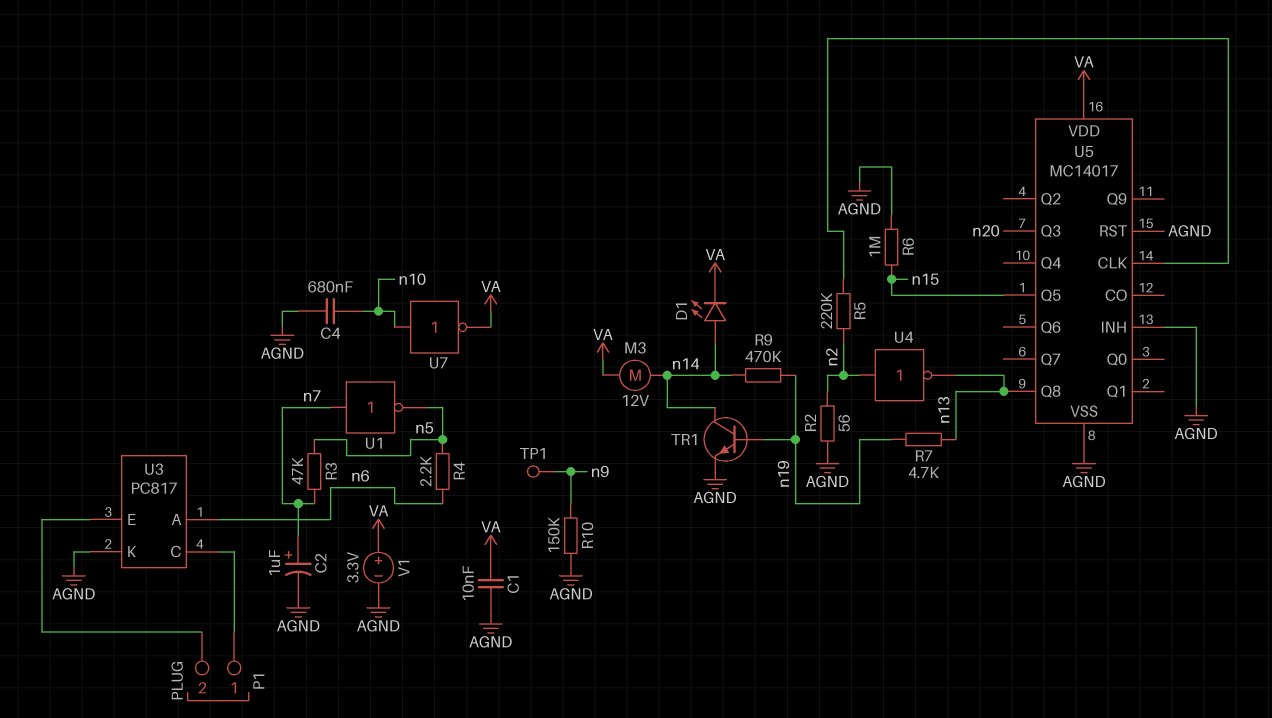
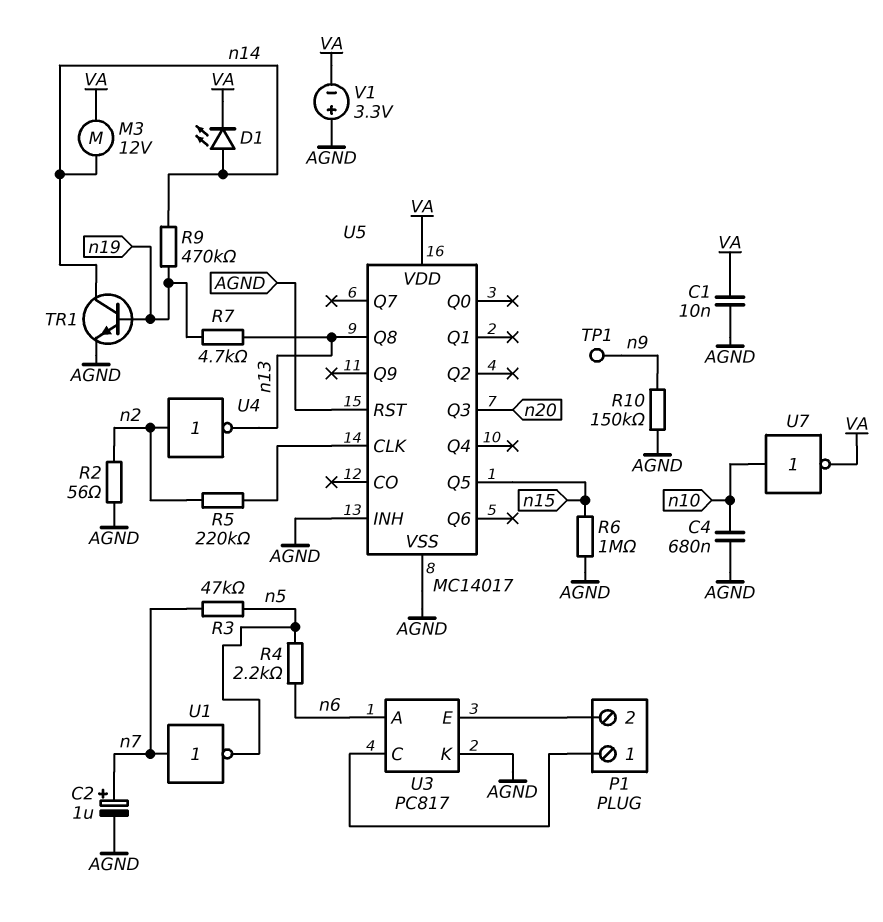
V1: 3.3V (plus VA, minus AGND) -> 3.3V (plus AGND, minus VA)

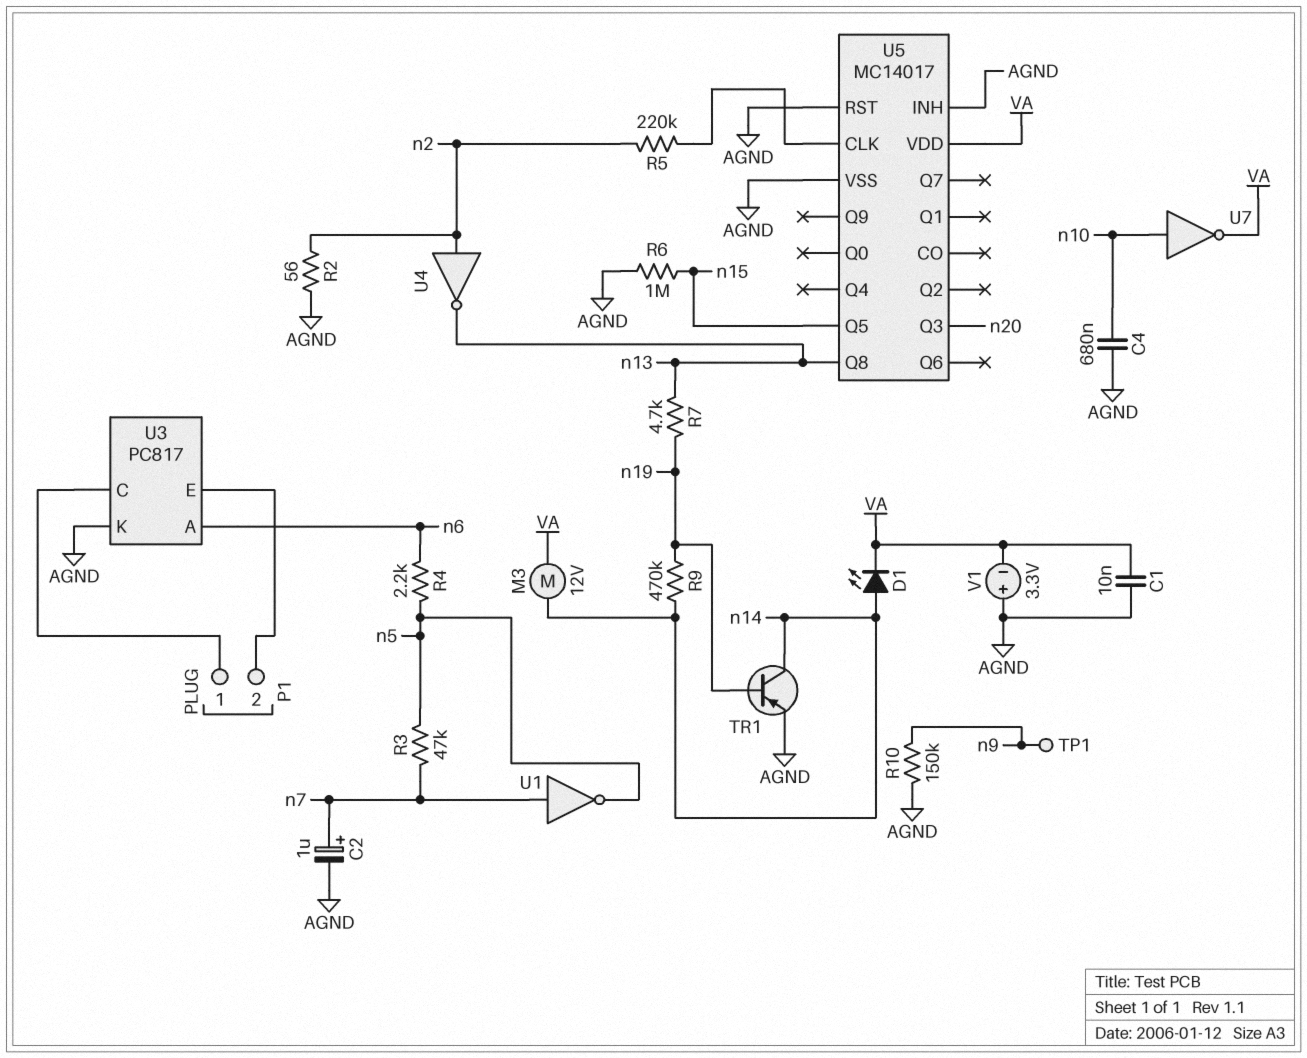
TR1: NPN (B n19, C n14, E AGND) -> PNP (B n19, C n14, E AGND)

